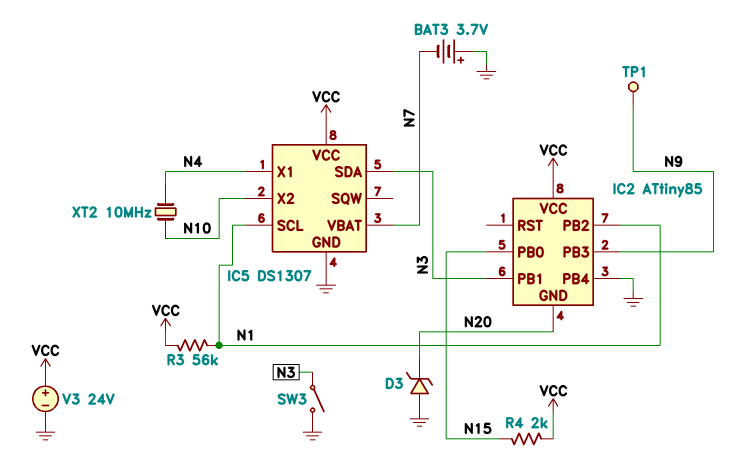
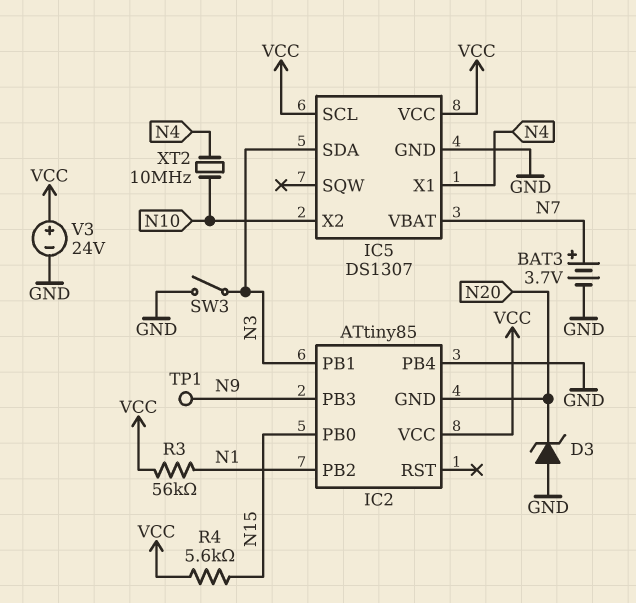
BAT3: 3.7V (plus GND, minus N7) -> 3.7V (plus N7, minus GND)
IC5 pin SCL: N1 -> VCC
R4: 2k (N15, VCC) -> 5.6k (N15, VCC)

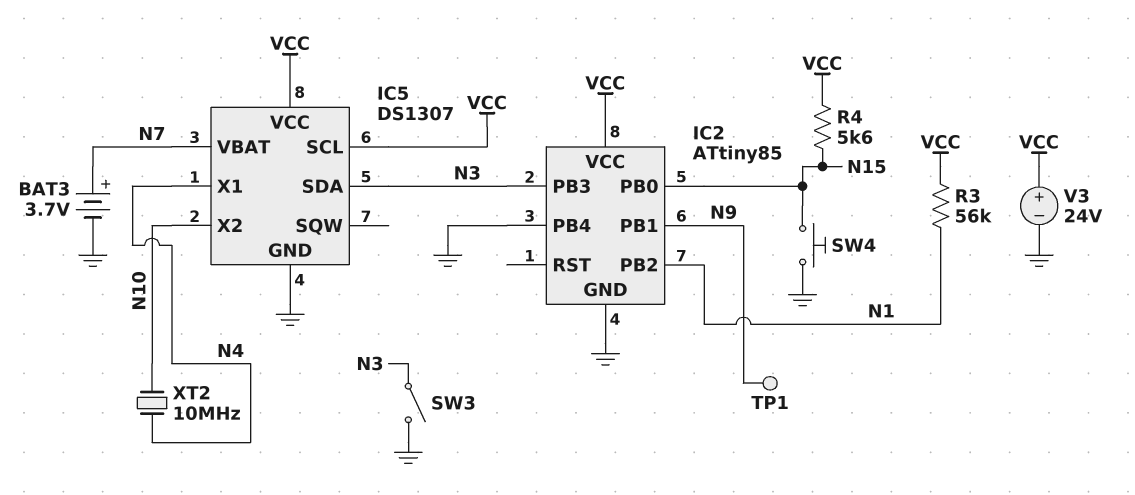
D3: zener (A GND, K N20) -> none
IC2 pin GND: N20 -> GND
IC2 pin PB1: N3 -> N9
IC2 pin PB3: N9 -> N3
SW4: none -> button (GND, N15)

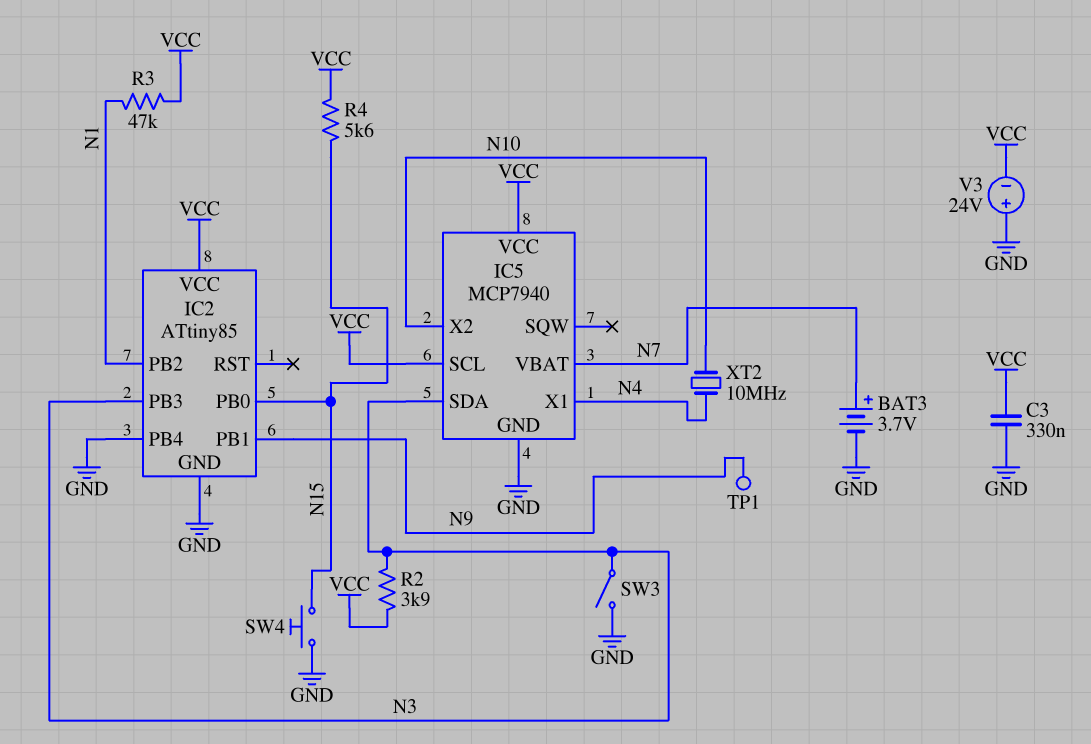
C3: none -> 330nF (GND, VCC)
IC5: DS1307 -> MCP7940
R2: none -> 3.9k (N3, VCC)
R3: 56k (N1, VCC) -> 47k (N1, VCC)
V3: 24V (plus VCC, minus GND) -> 24V (plus GND, minus VCC)

